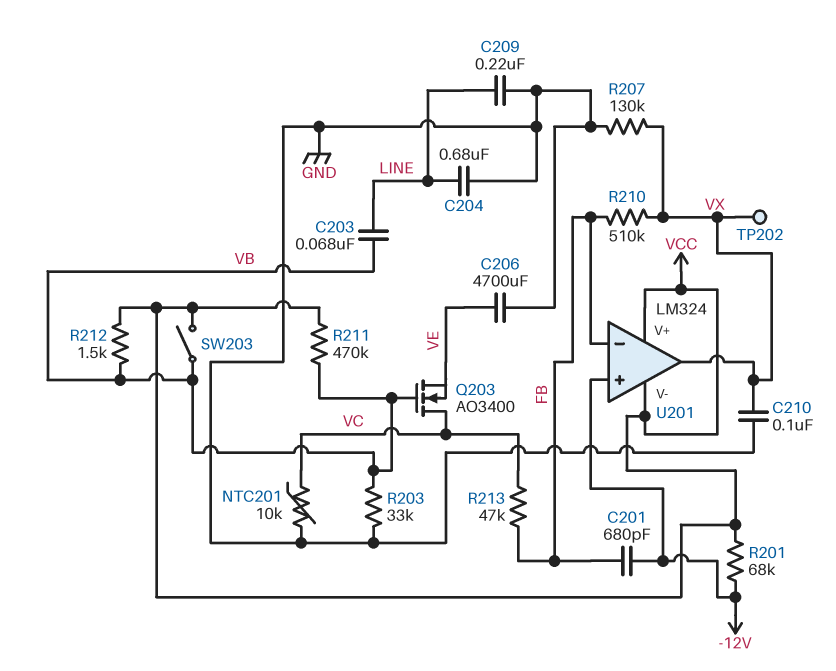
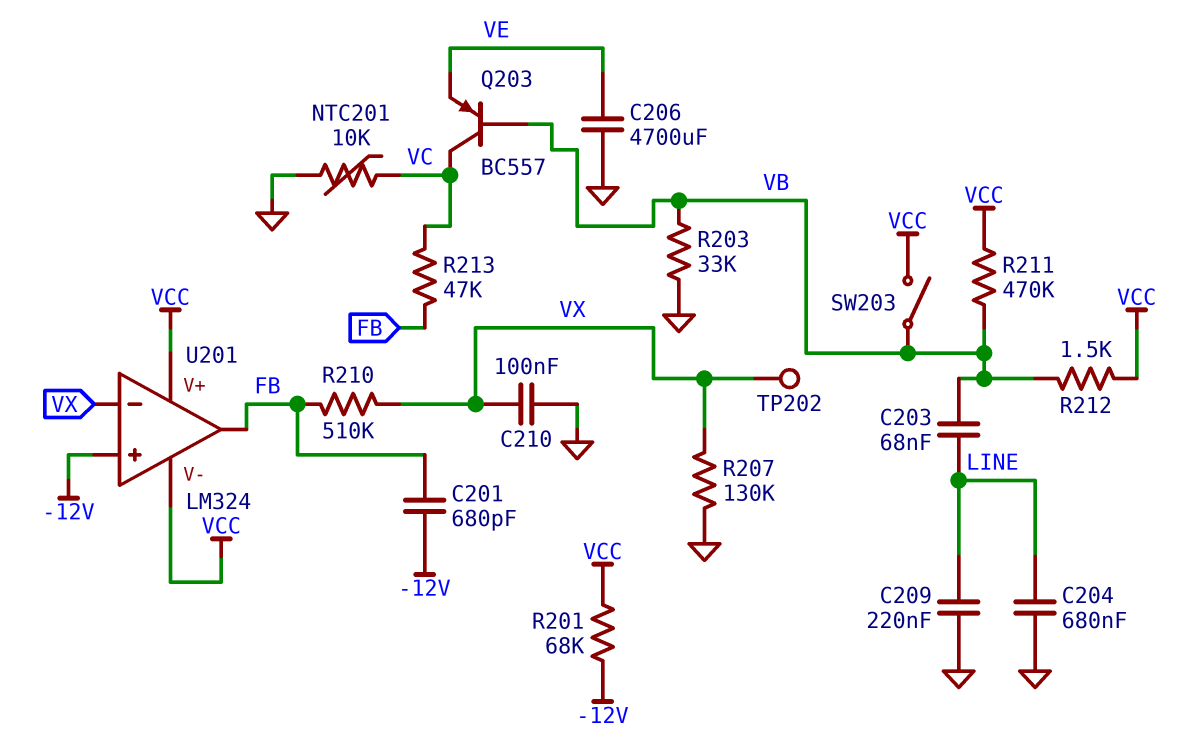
Q203: NMOS AO3400 (G VB, D VC, S VE) -> PNP BC557 (B VB, C VC, E VE)
U201 pin in-: FB -> VX
U201 pin out: VX -> FB

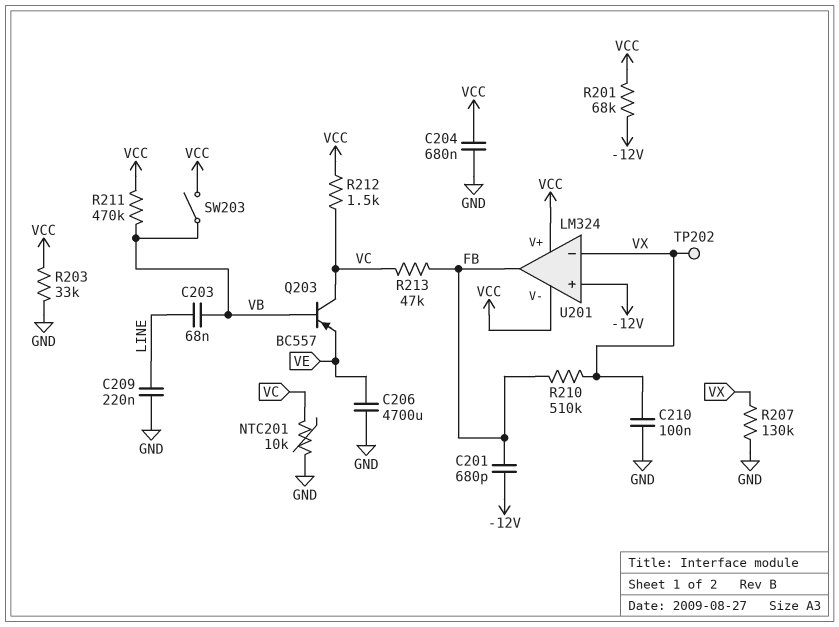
C204: 680nF (GND, LINE) -> 680nF (GND, VCC)
R203: 33k (GND, VB) -> 33k (GND, VCC)
R212: 1.5k (VB, VCC) -> 1.5k (VC, VCC)

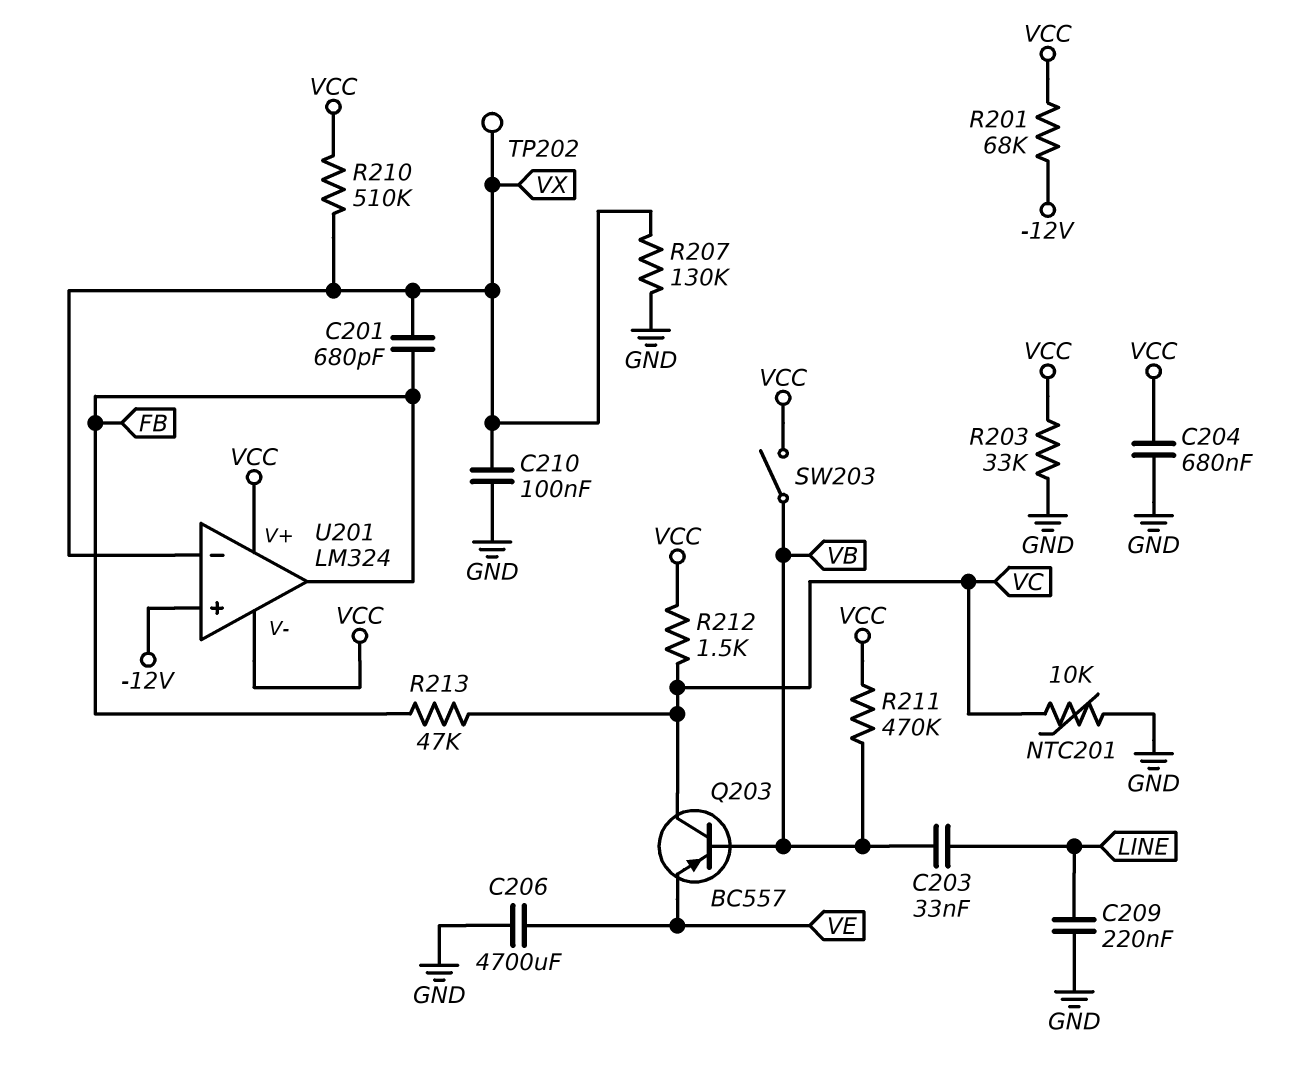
C201: 680pF (-12V, FB) -> 680pF (FB, VX)
C203: 68nF (LINE, VB) -> 33nF (LINE, VB)
R210: 510k (FB, VX) -> 510k (VCC, VX)

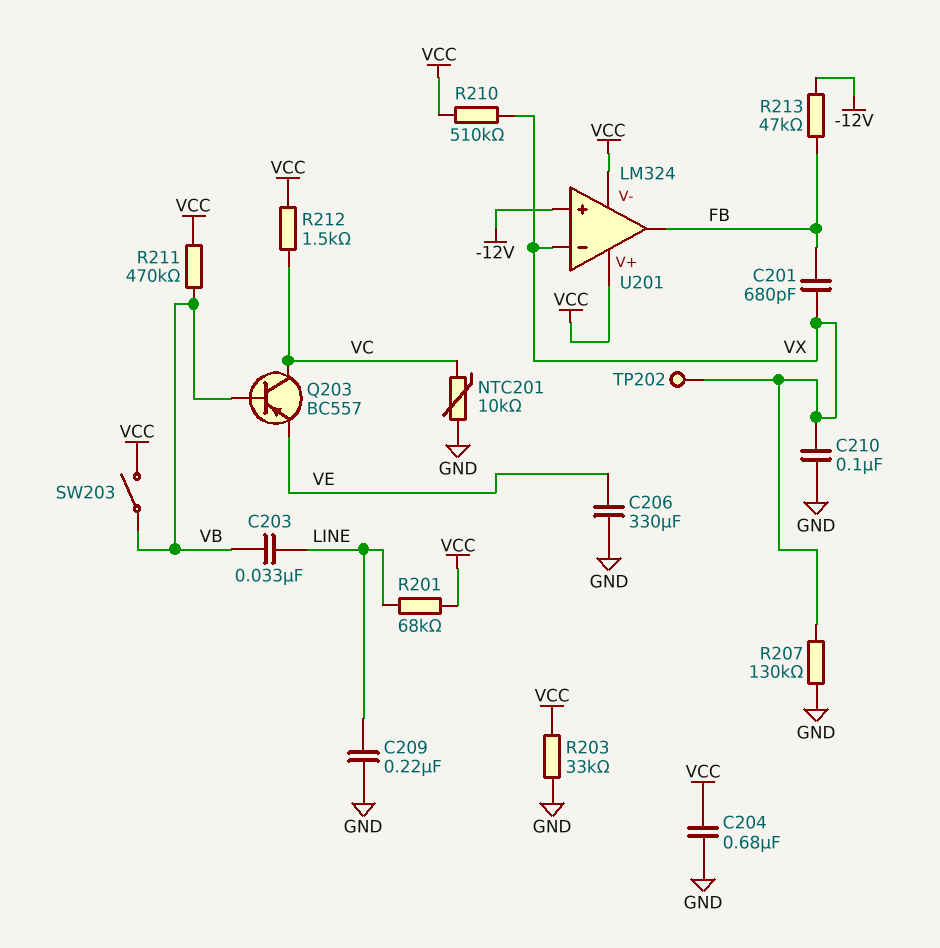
C206: 4700uF (GND, VE) -> 330uF (GND, VE)
R201: 68k (-12V, VCC) -> 68k (LINE, VCC)
R213: 47k (FB, VC) -> 47k (-12V, FB)

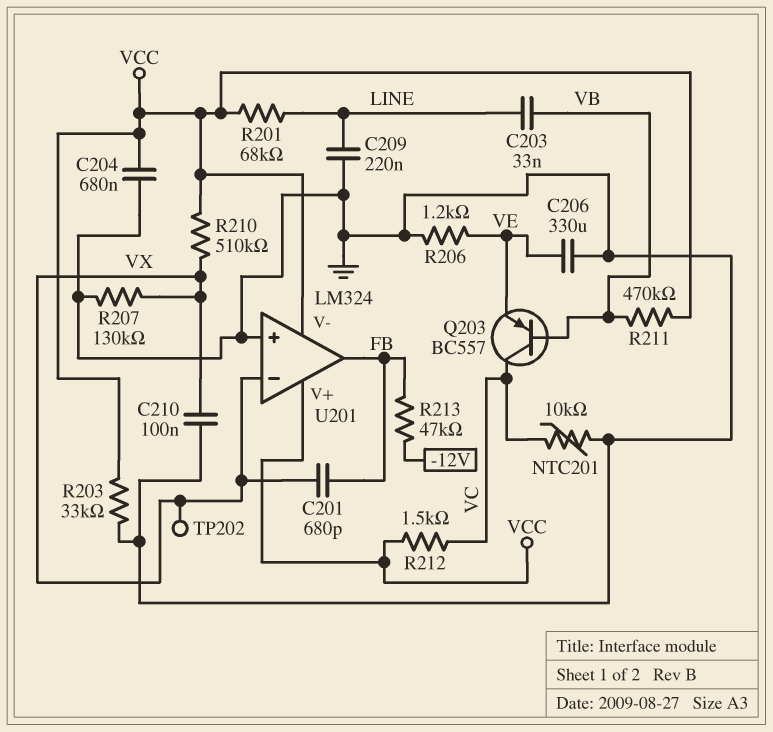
R206: none -> 1.2k (GND, VE)
SW203: switch (VB, VCC) -> none
U201 pin in+: -12V -> GND

